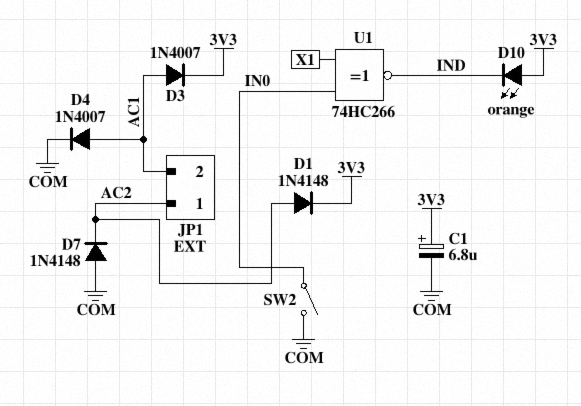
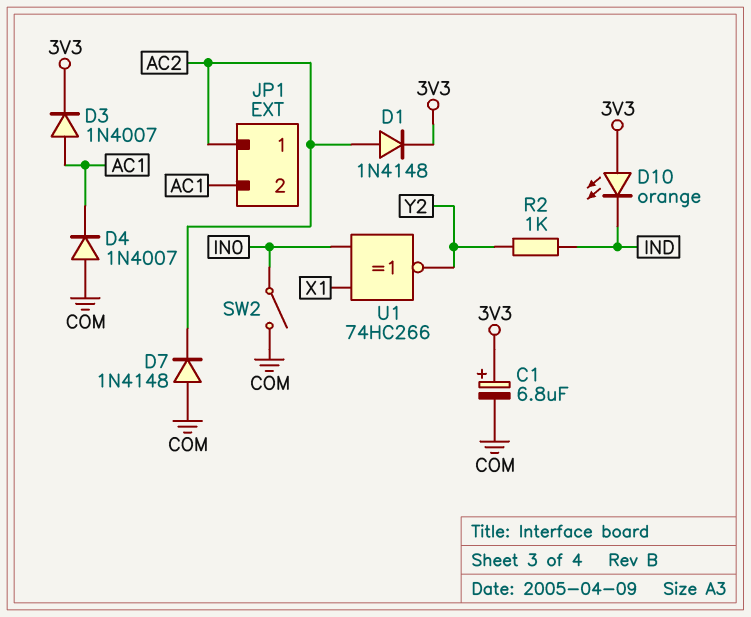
D4: diode 1N4007 (A AC1, K COM) -> diode 1N4007 (A COM, K AC1)
R2: none -> 1k (IND, Y2)
U1: XNOR 74HC266 (in IN0, in X1, out IND) -> XNOR 74HC266 (in IN0, in X1, out Y2)

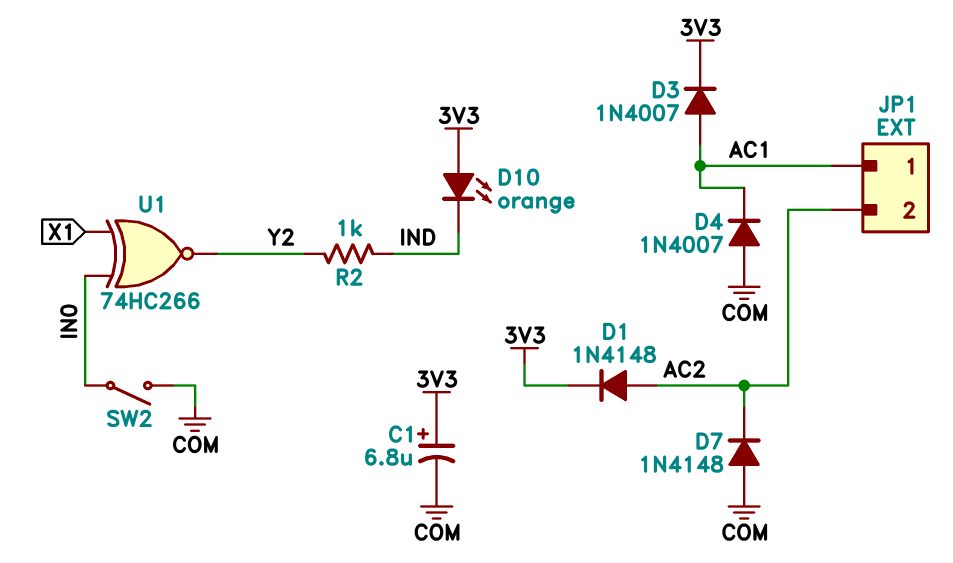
JP1 pin 1: AC2 -> AC1
JP1 pin 2: AC1 -> AC2

